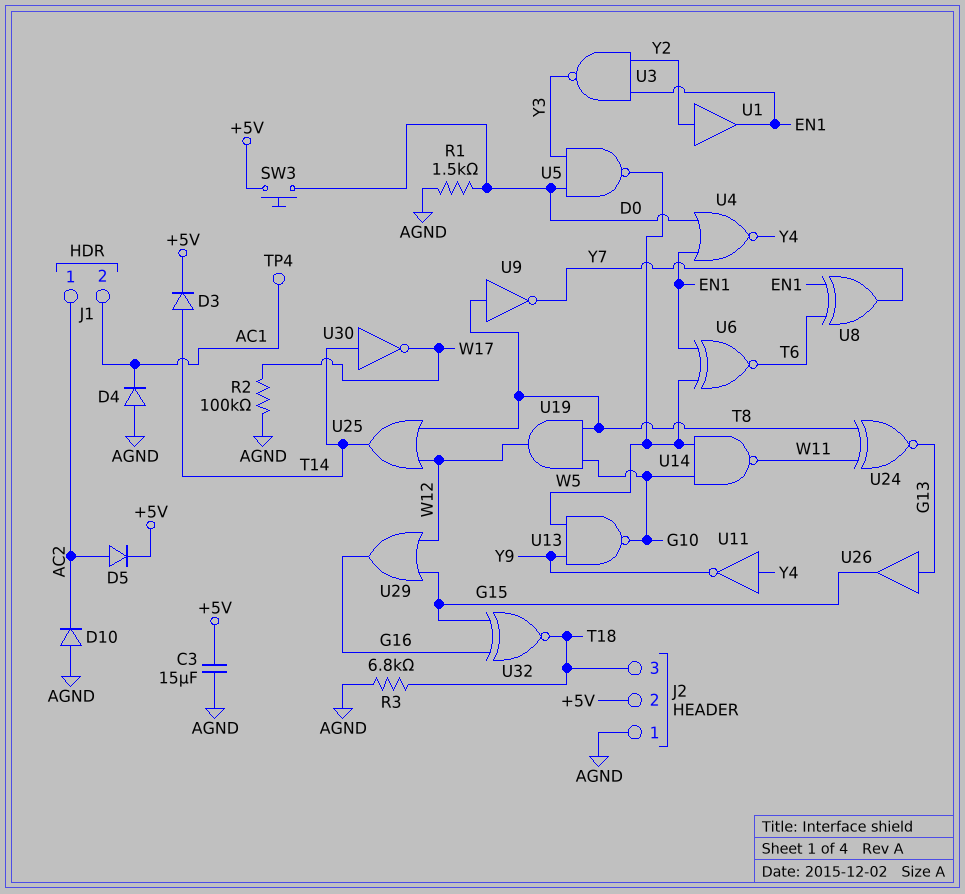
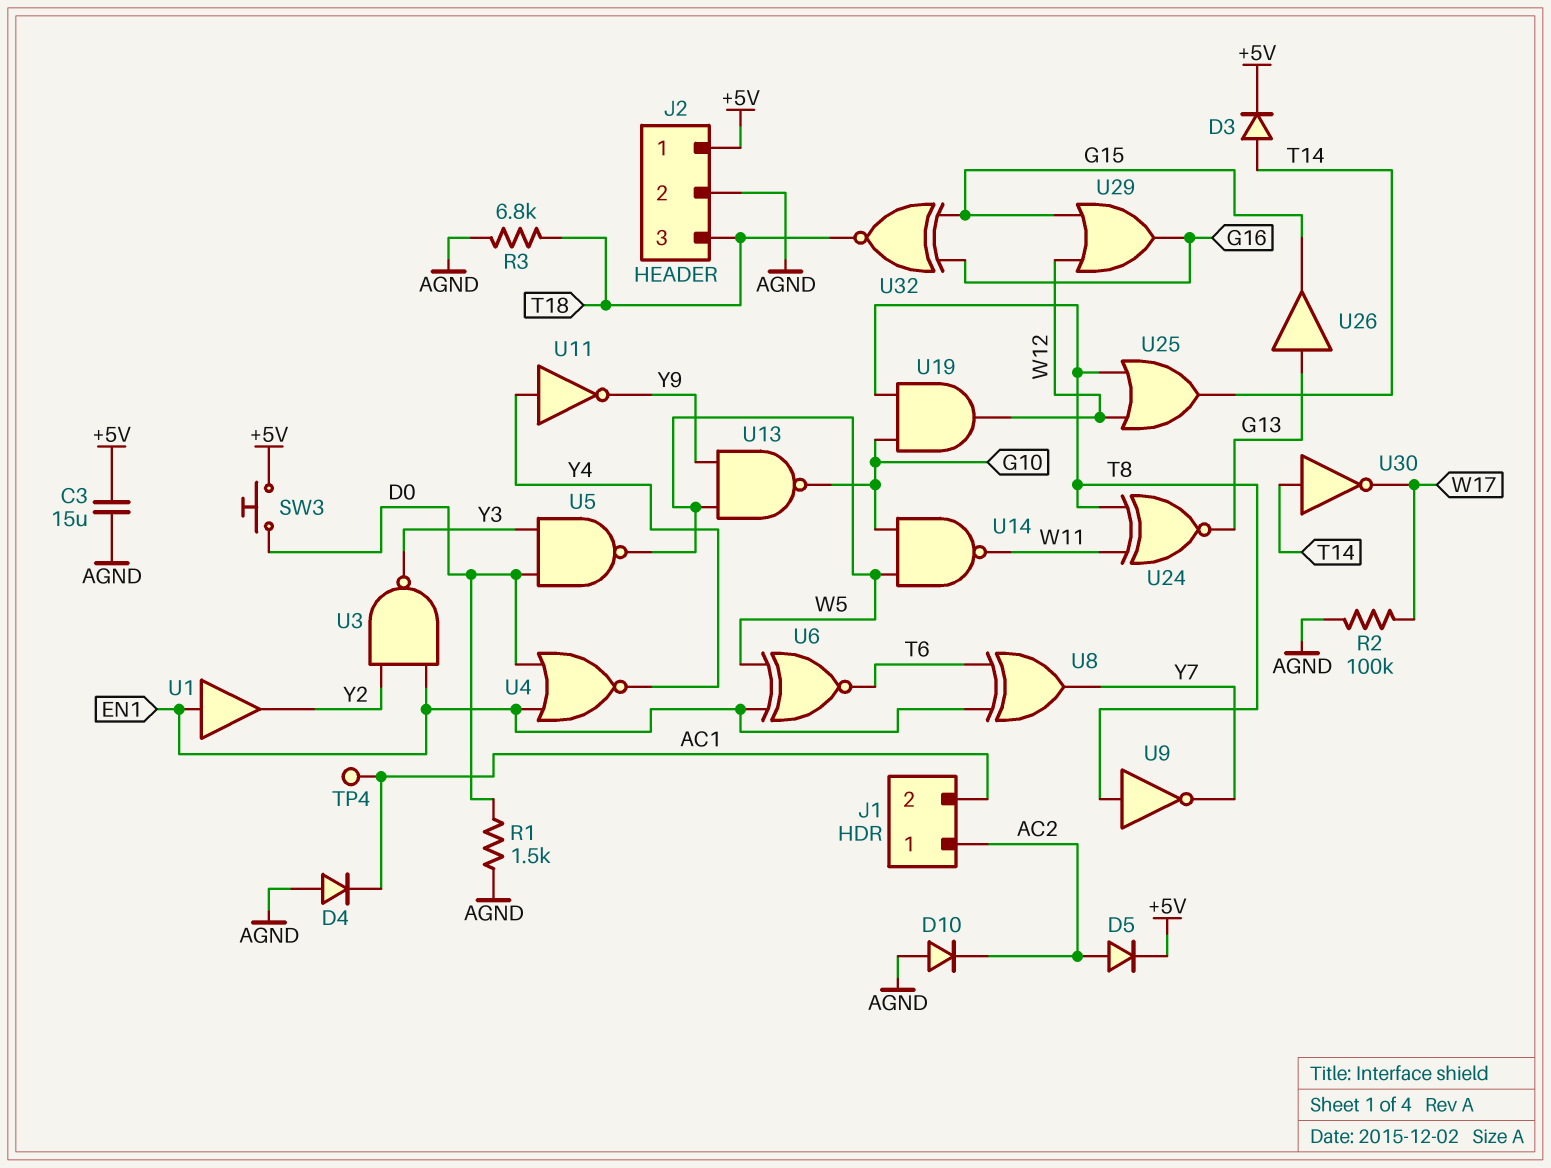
J2 pin 1: AGND -> +5V
J2 pin 2: +5V -> AGND
U1: buffer (in Y2, out EN1) -> buffer (in EN1, out Y2)

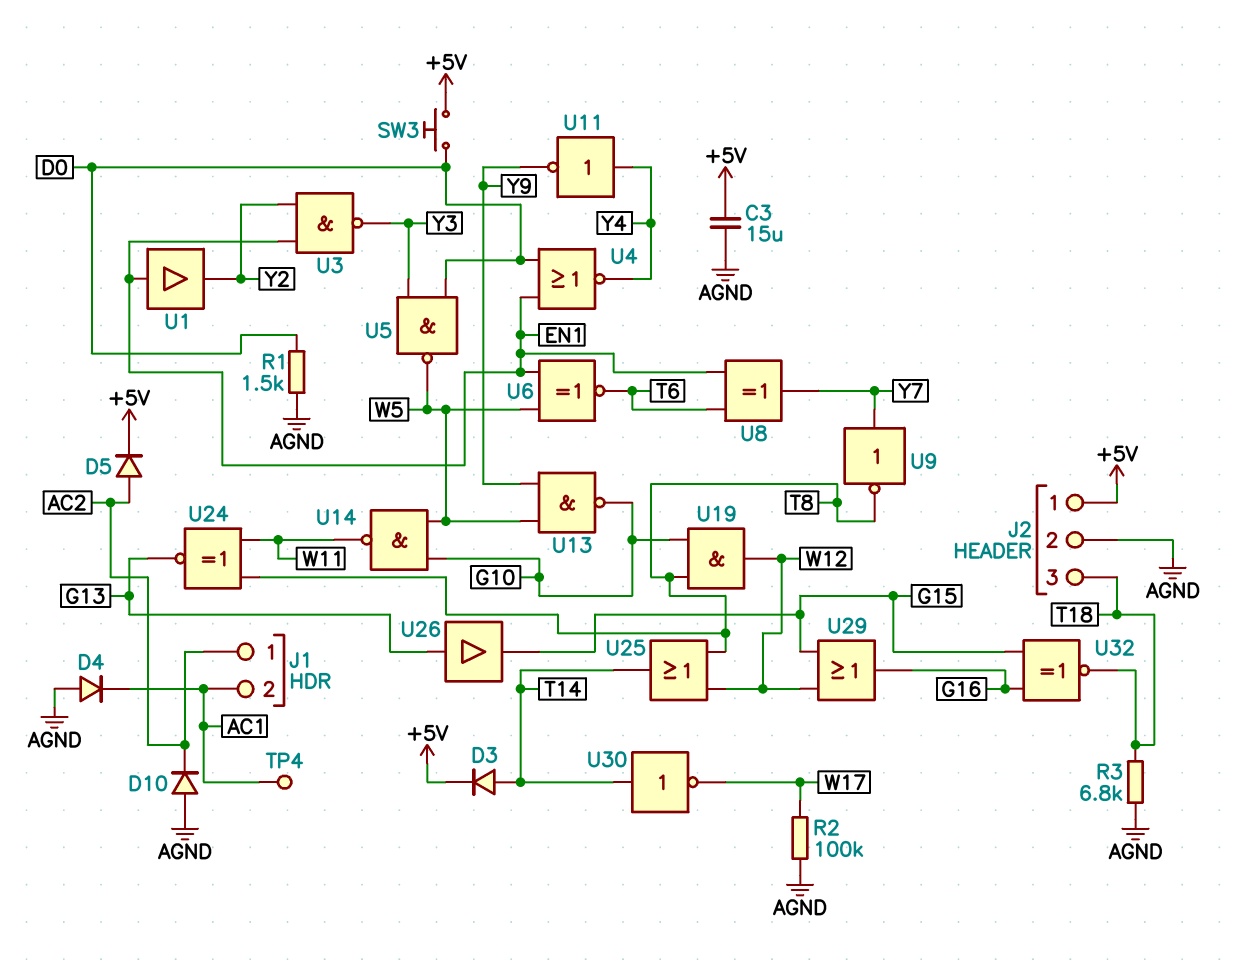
U9: NOT (in T8, out Y7) -> NOT (in Y7, out T8)

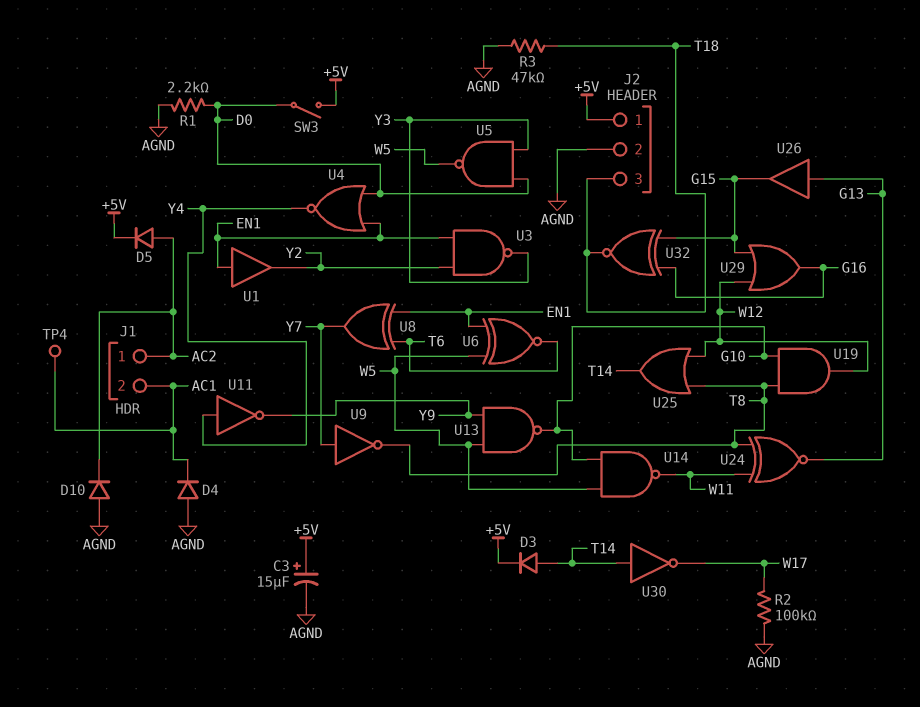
C3: 15uF (+5V, AGND) -> 15uF (plus +5V, minus AGND)
R1: 1.5k (AGND, D0) -> 2.2k (AGND, D0)
R3: 6.8k (AGND, T18) -> 47k (AGND, T18)
SW3: button (+5V, D0) -> switch (+5V, D0)

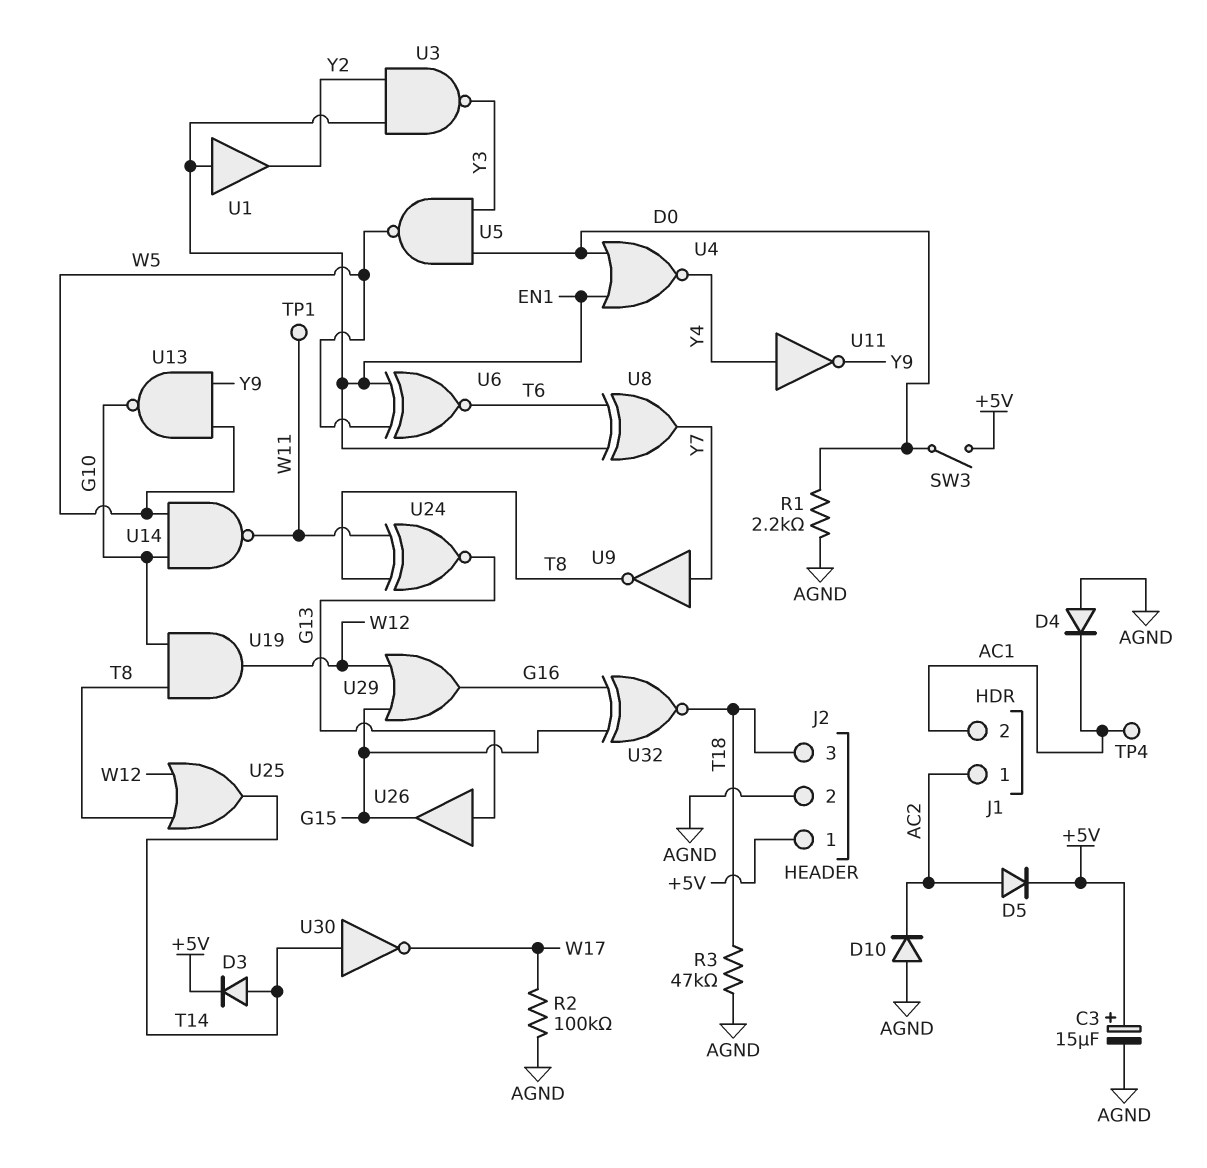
TP1: none -> test point (W11)

